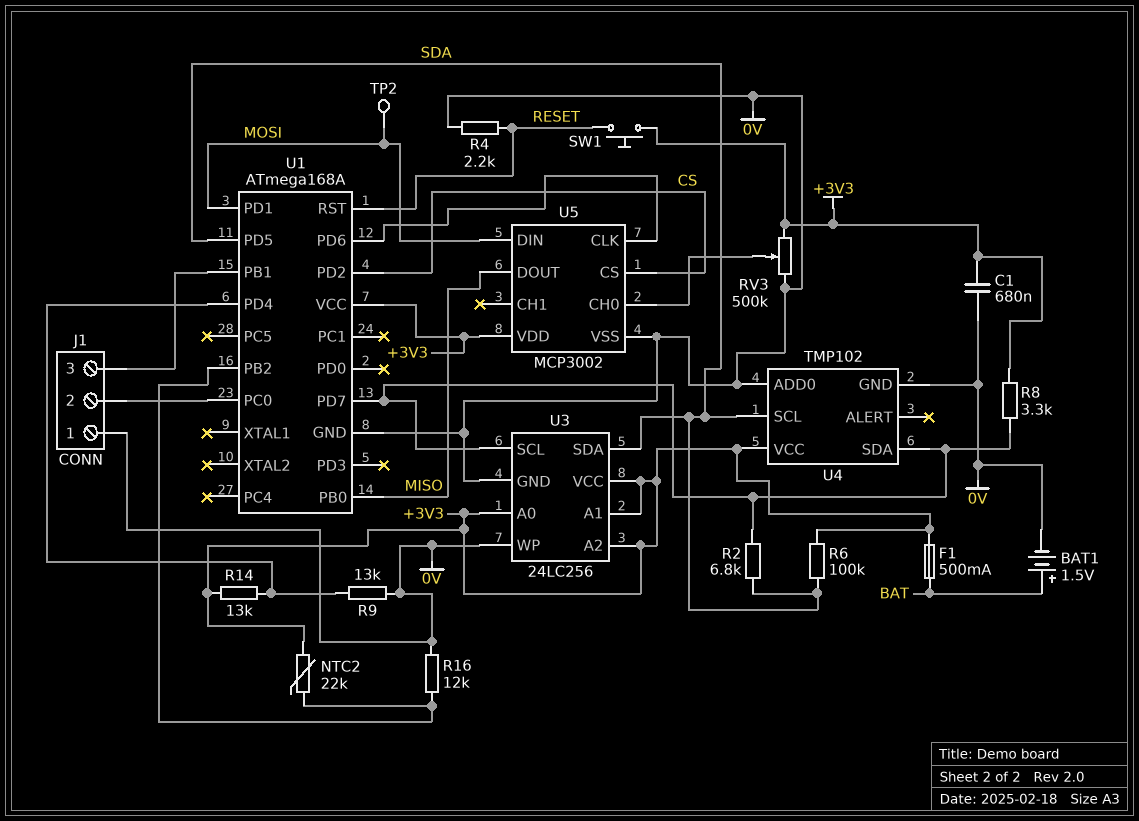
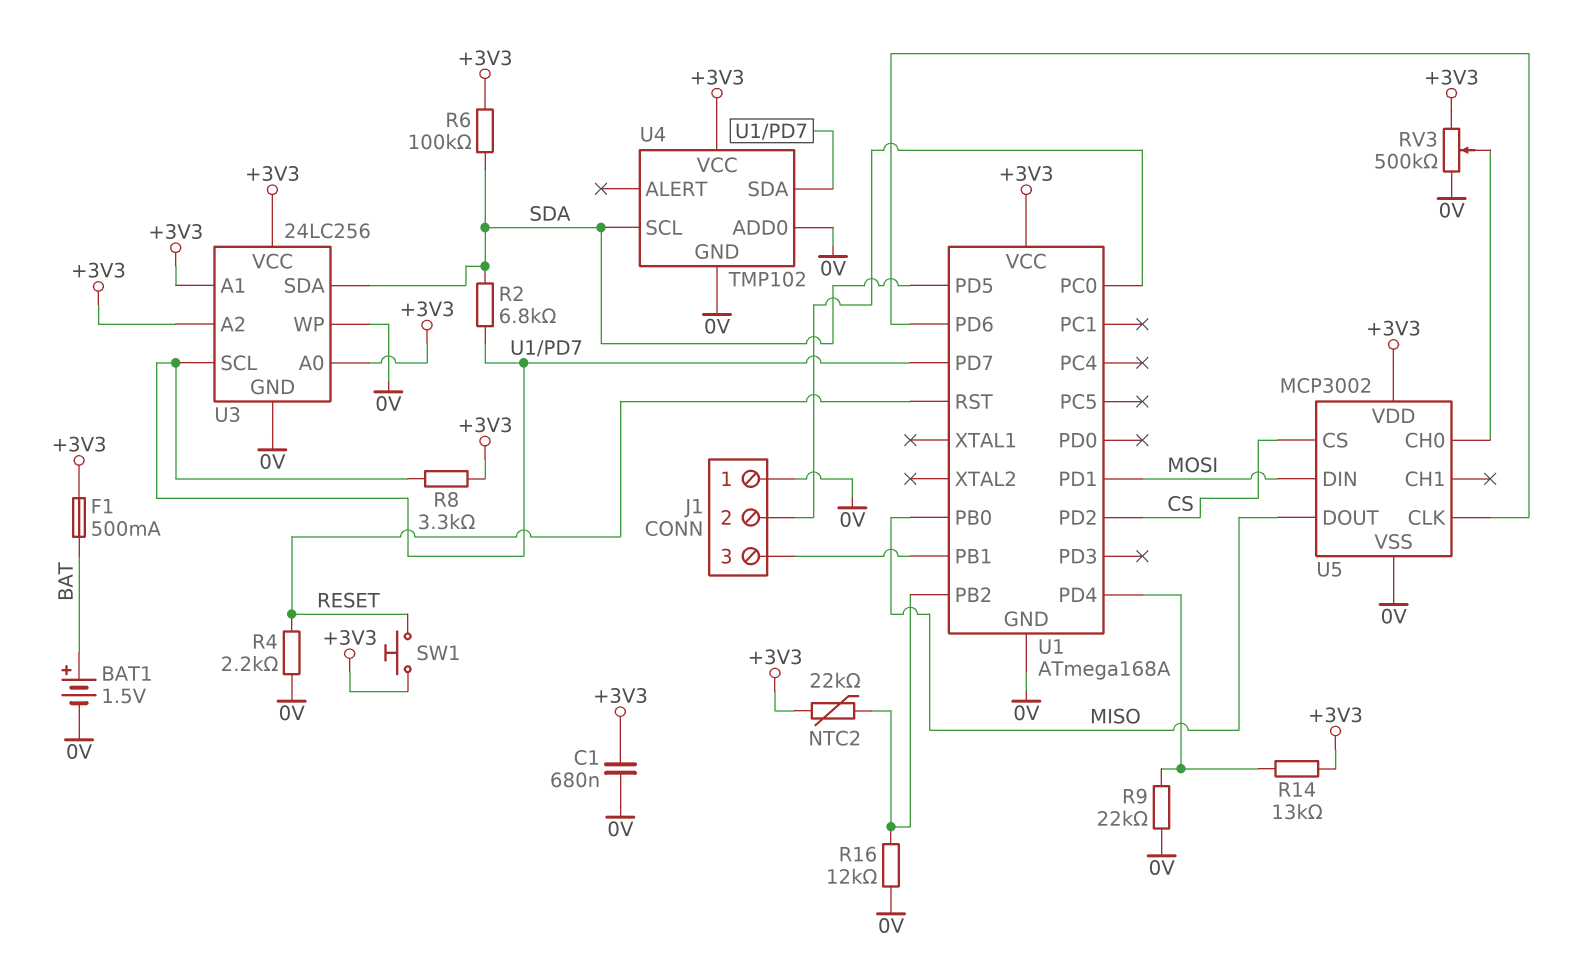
R9: 13k (0V, U1/PD4) -> 22k (0V, U1/PD4)
TP2: test point (MOSI) -> none

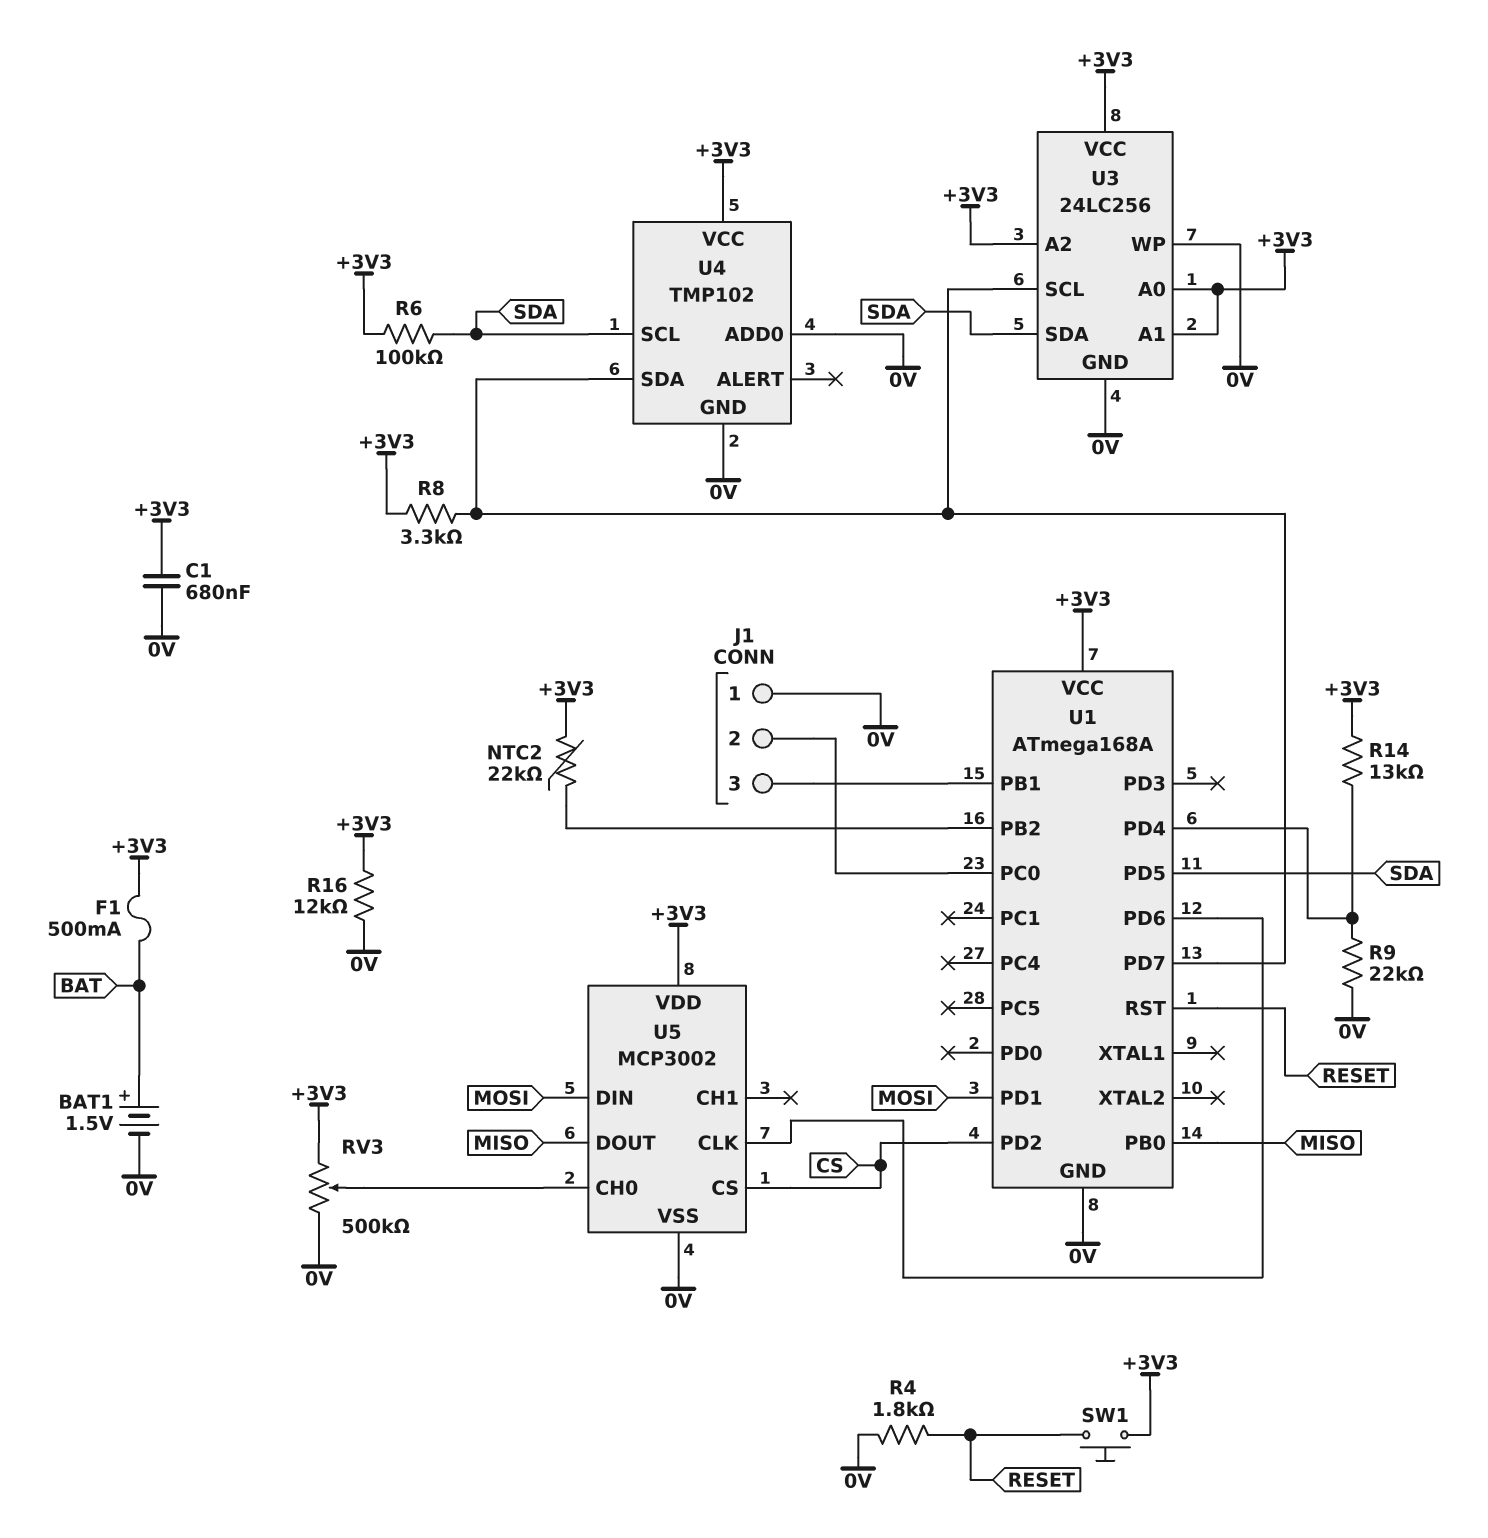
R2: 6.8k (SDA, U1/PD7) -> none
R4: 2.2k (0V, RESET) -> 1.8k (0V, RESET)
R16: 12k (0V, U1/PB2) -> 12k (+3V3, 0V)

